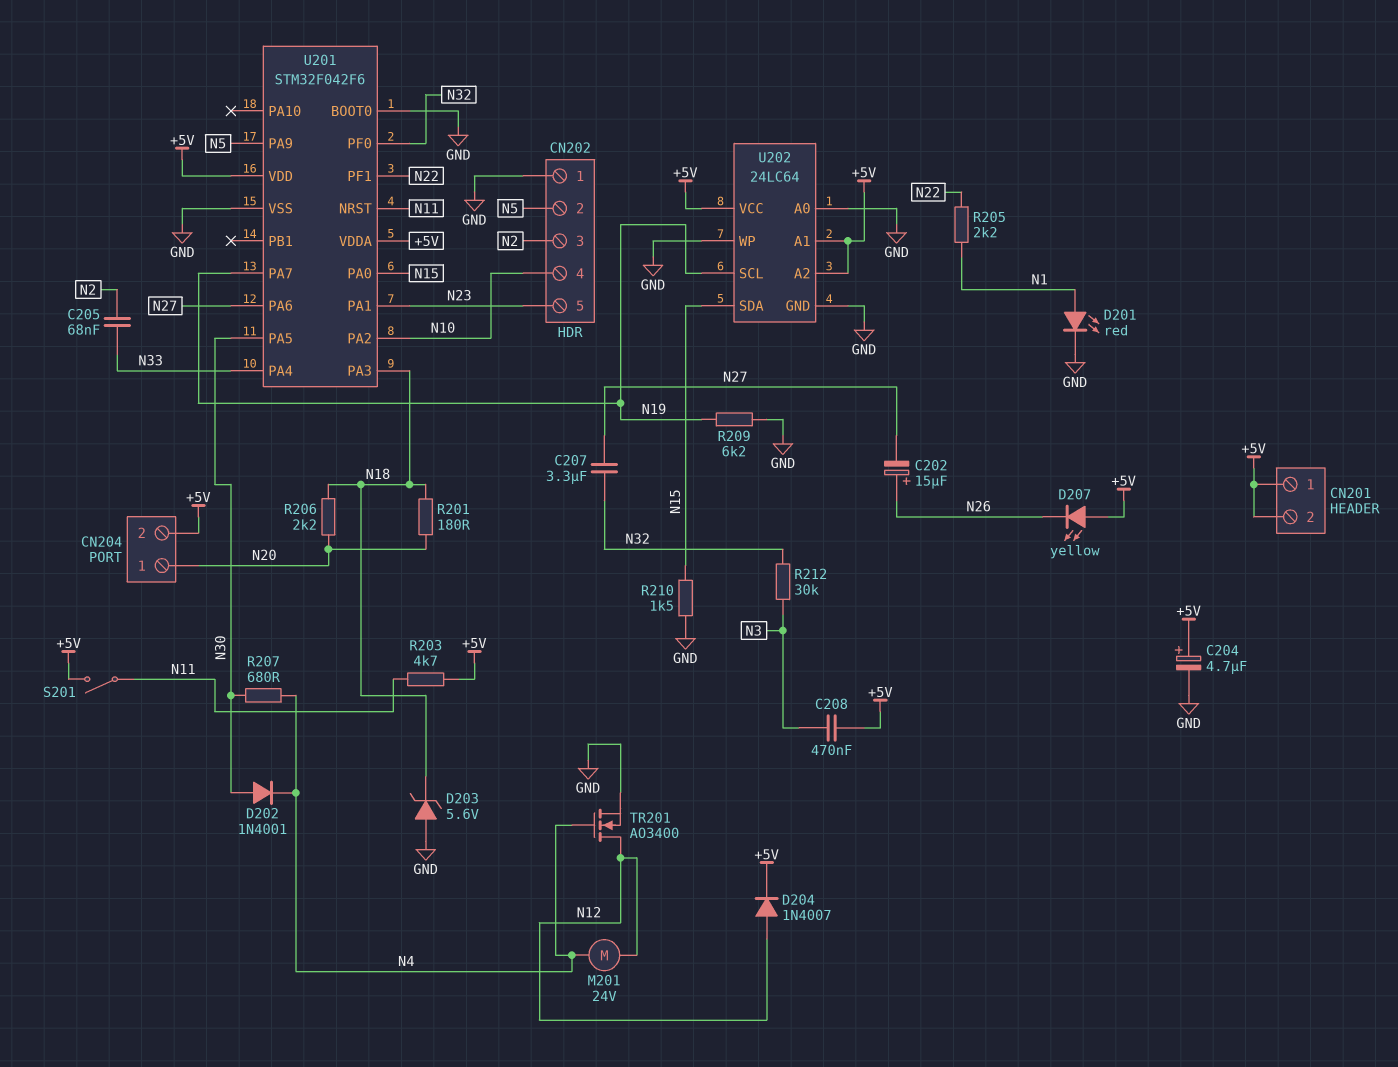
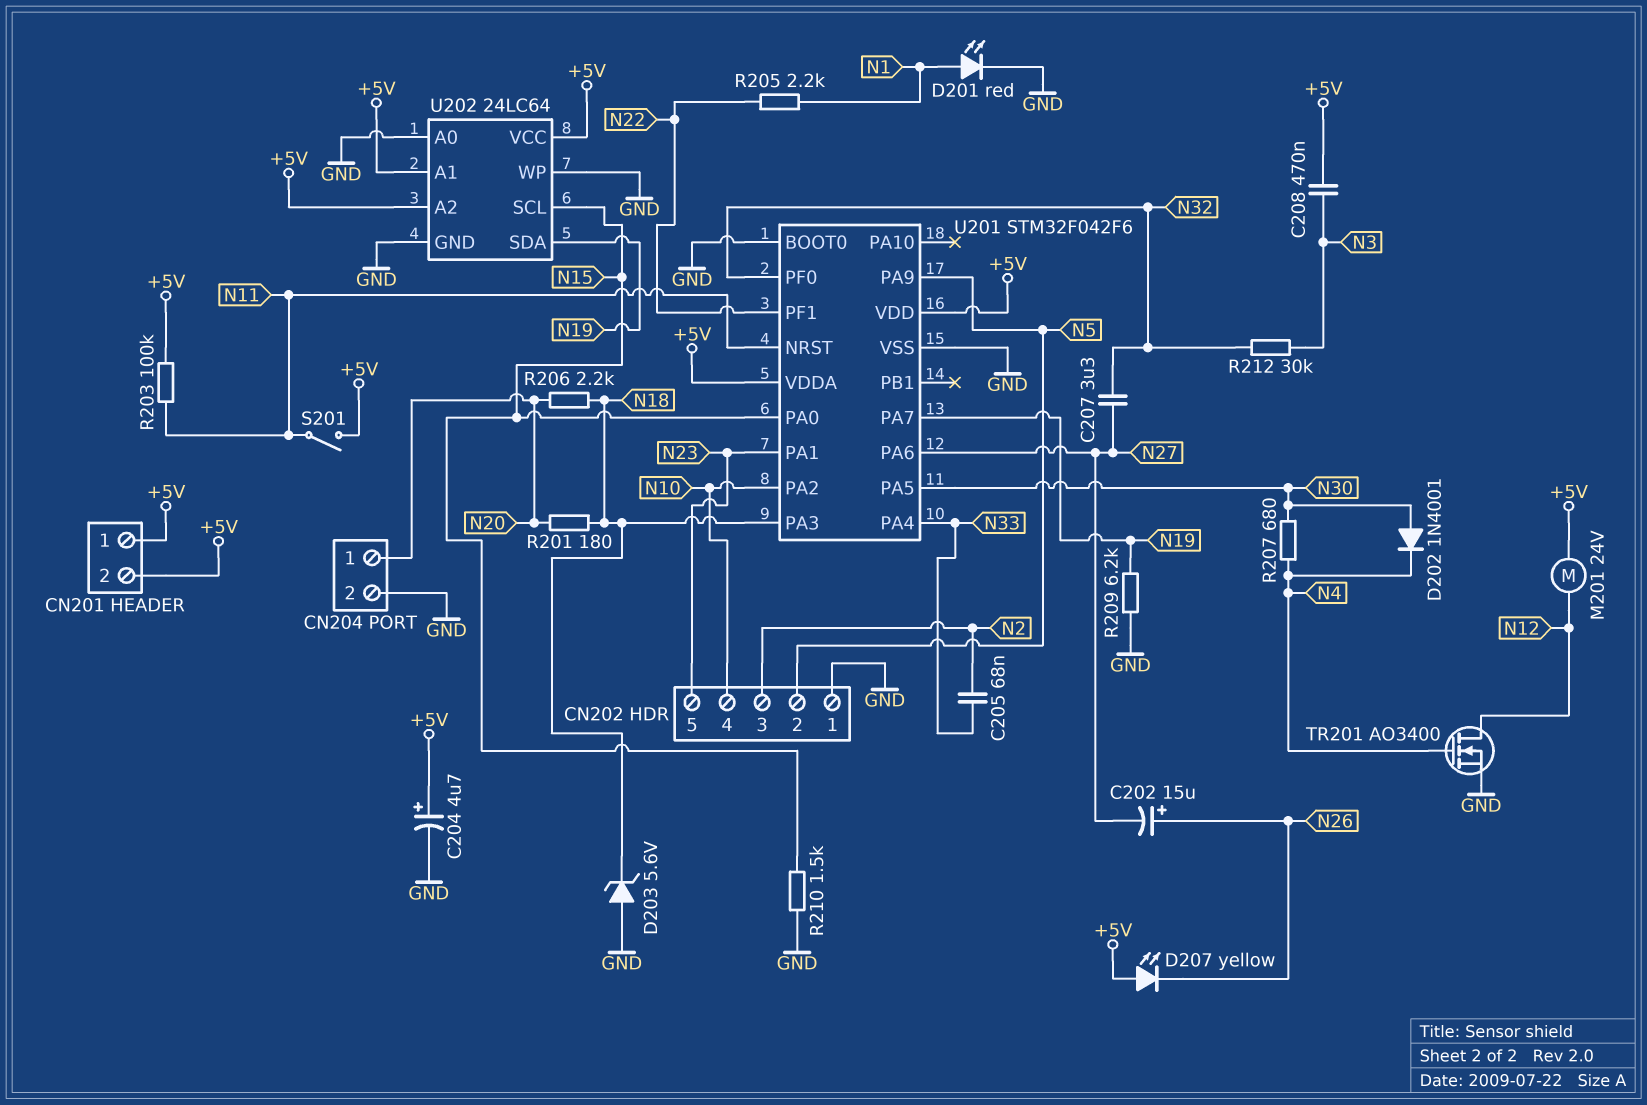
CN204 pin 2: +5V -> GND
D204: diode 1N4007 (A N12, K +5V) -> none
M201: motor 24V (N4, N12) -> motor 24V (+5V, N12)
R203: 4.7k (+5V, N11) -> 100k (+5V, N11)
U202 pin SCL: N19 -> N15
U202 pin SDA: N15 -> N19

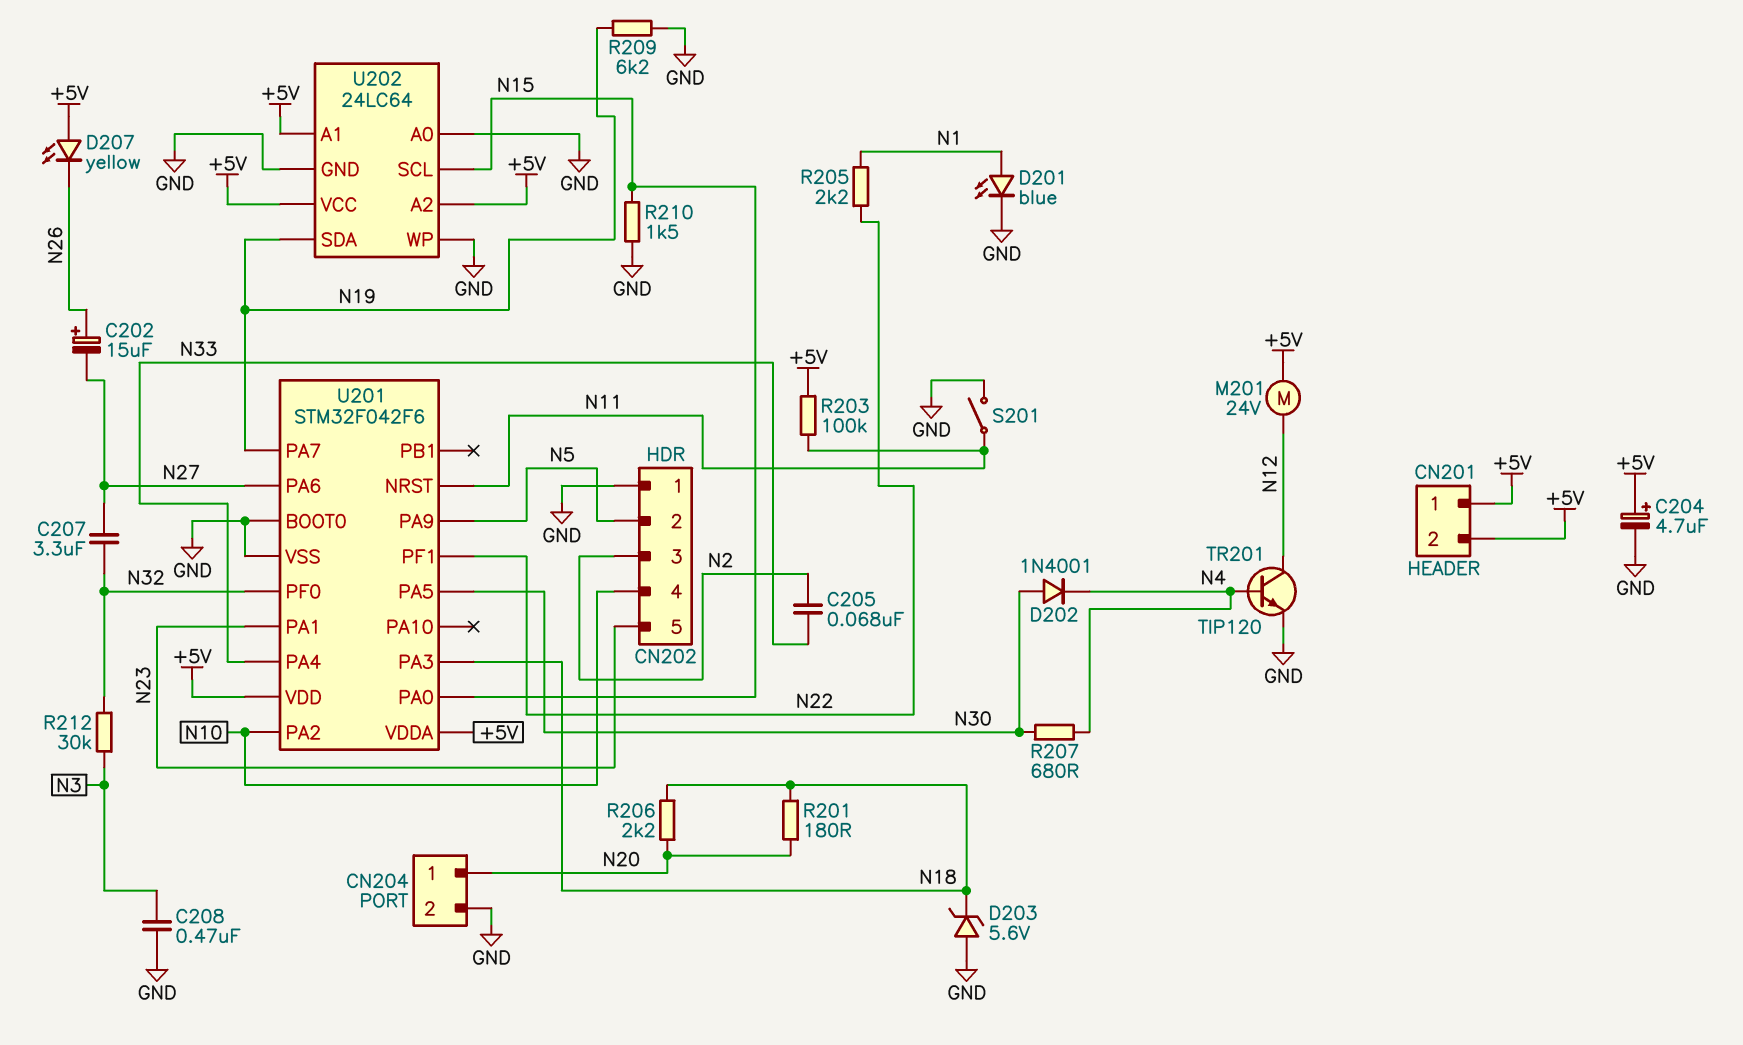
C208: 470nF (+5V, N3) -> 470nF (GND, N3)
D201: LED red (A N1, K GND) -> LED blue (A N1, K GND)
S201: switch (+5V, N11) -> switch (GND, N11)
TR201: NMOS AO3400 (G N4, D N12, S GND) -> NPN TIP120 (B N4, C N12, E GND)

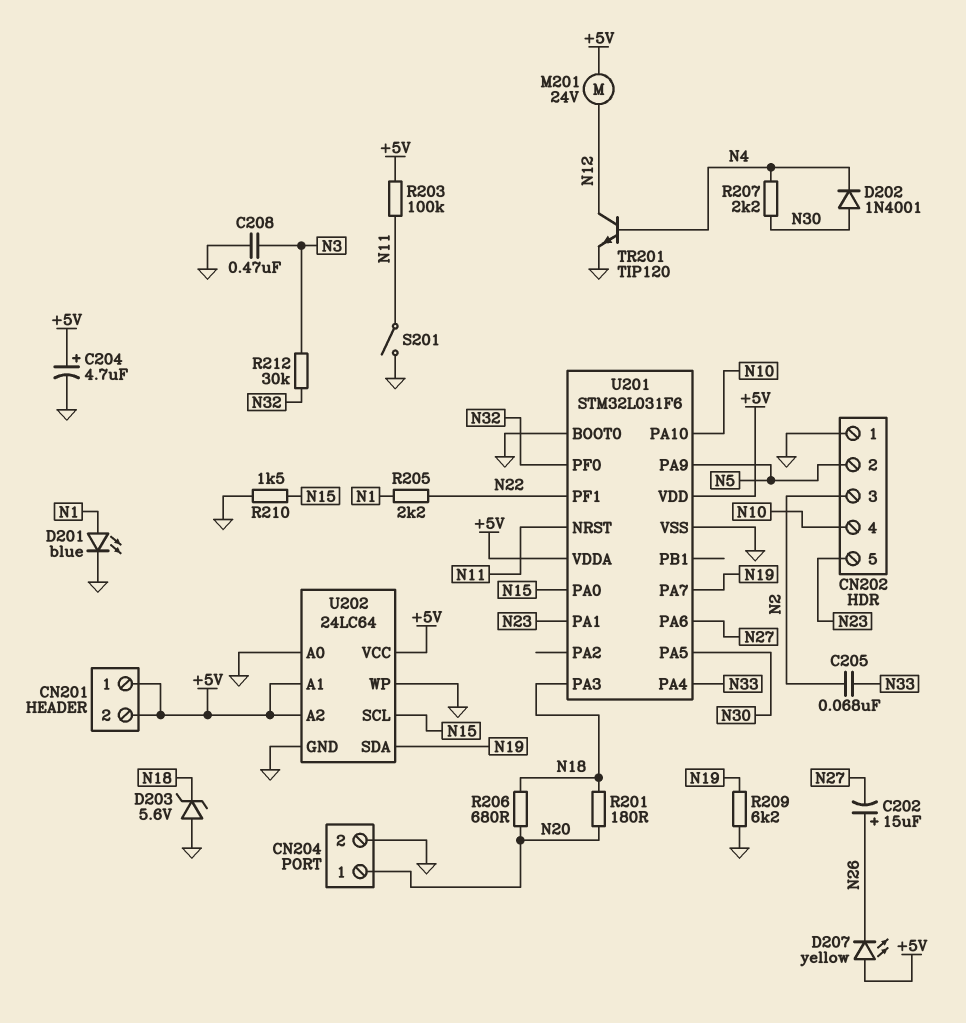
C207: 3.3uF (N27, N32) -> none
R206: 2.2k (N18, N20) -> 680 (N18, N20)
R207: 680 (N4, N30) -> 2.2k (N4, N30)
U201: STM32F042F6 -> STM32L031F6
U201 pin PA2: N10 -> none
U201 pin PA10: none -> N10

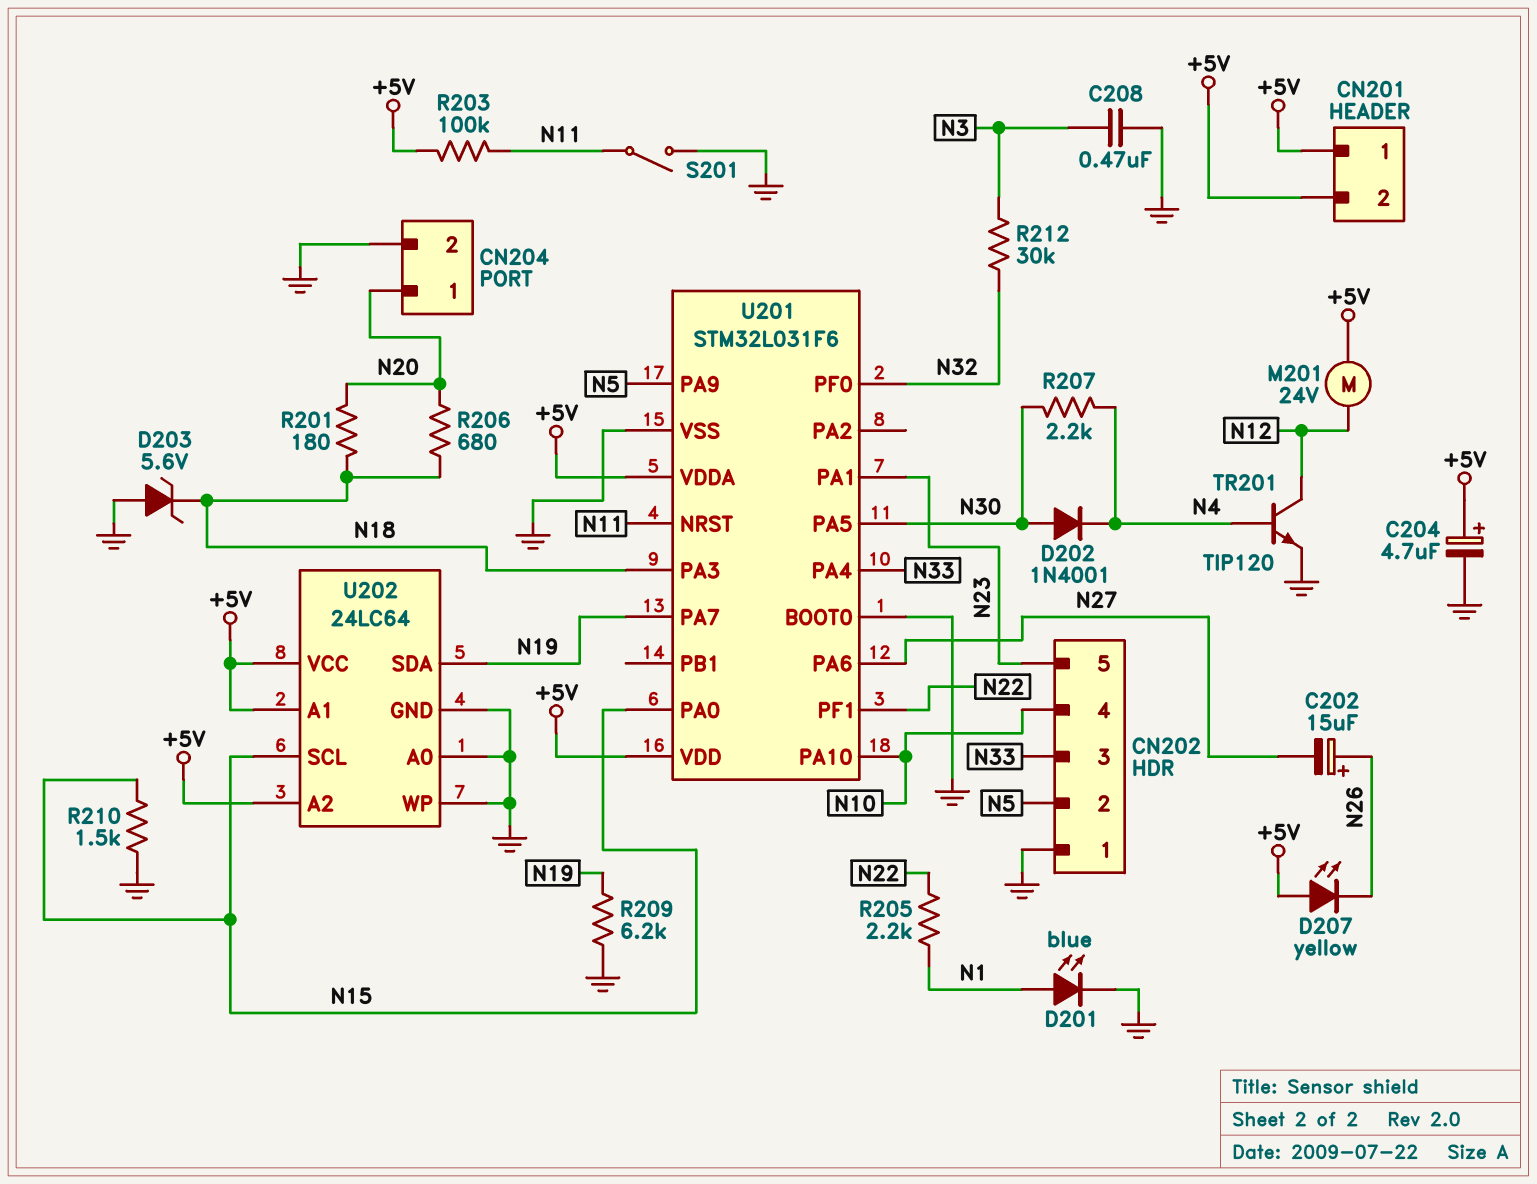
C205: 68nF (N2, N33) -> none
CN202 pin 3: N2 -> N33

